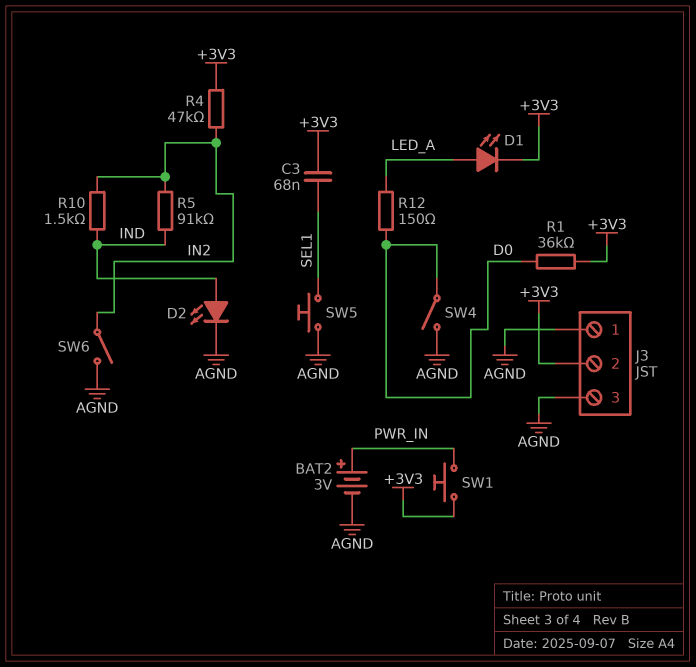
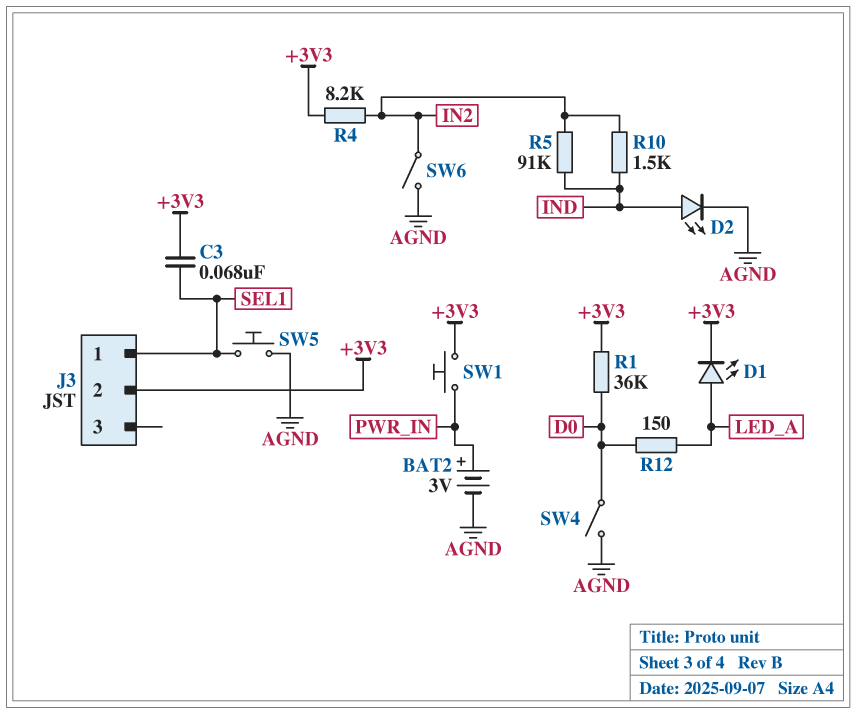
J3 pin 1: AGND -> SEL1
J3 pin 3: AGND -> none
R4: 47k (+3V3, IN2) -> 8.2k (+3V3, IN2)

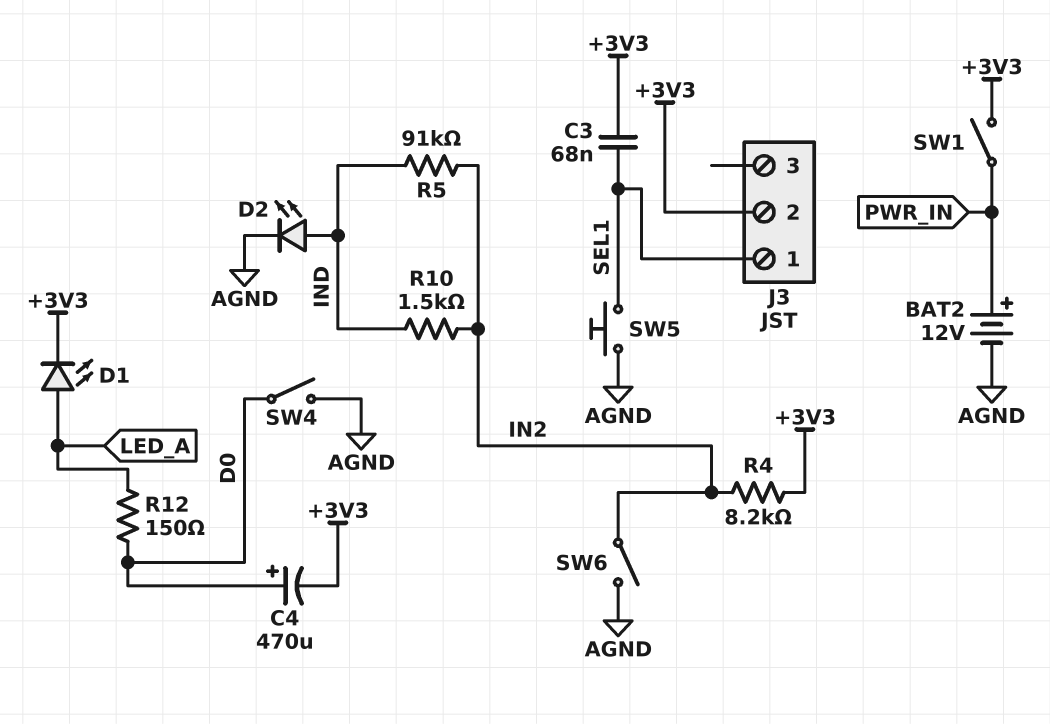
BAT2: 3V (plus PWR_IN, minus AGND) -> 12V (plus PWR_IN, minus AGND)
C4: none -> 470uF (plus D0, minus +3V3)
R1: 36k (+3V3, D0) -> none
SW1: button (+3V3, PWR_IN) -> switch (+3V3, PWR_IN)

